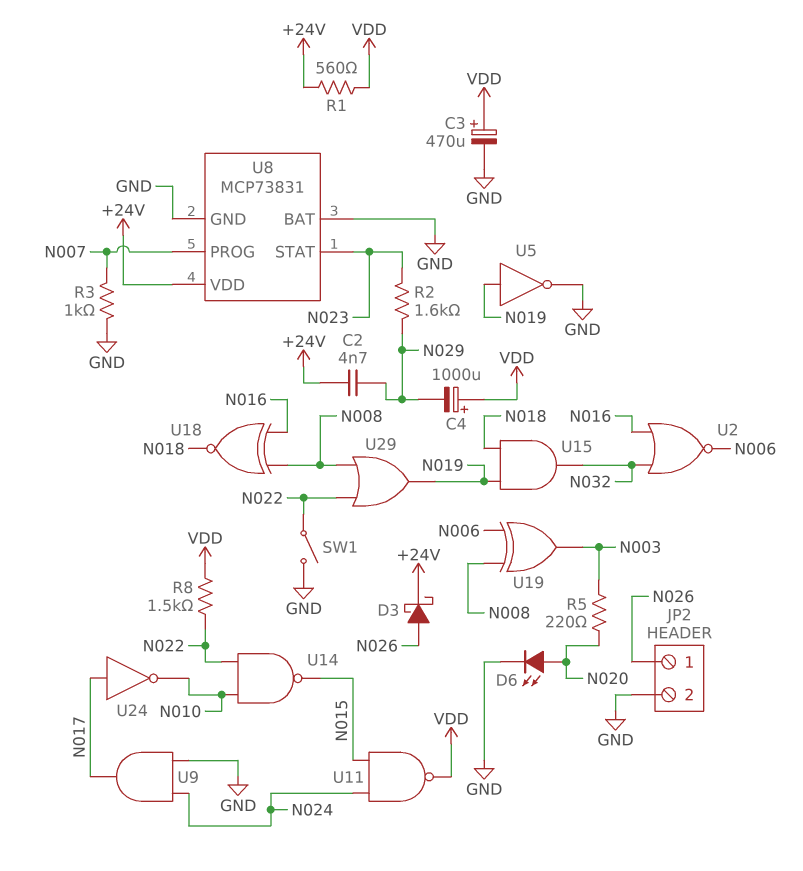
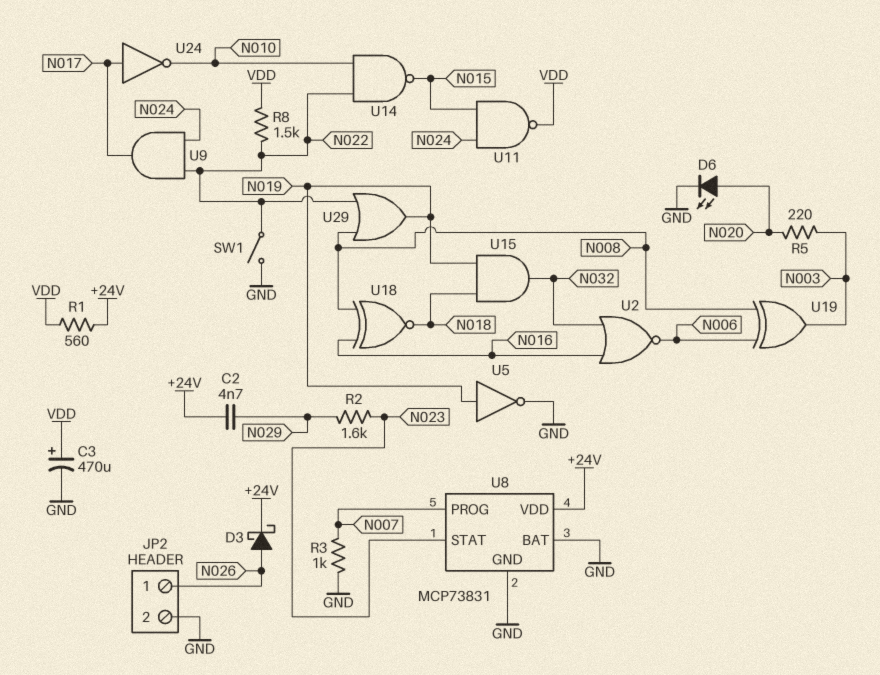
C4: 1000uF (plus VDD, minus N029) -> none
U9: AND (in GND, in N024, out N017) -> AND (in N022, in N024, out N017)

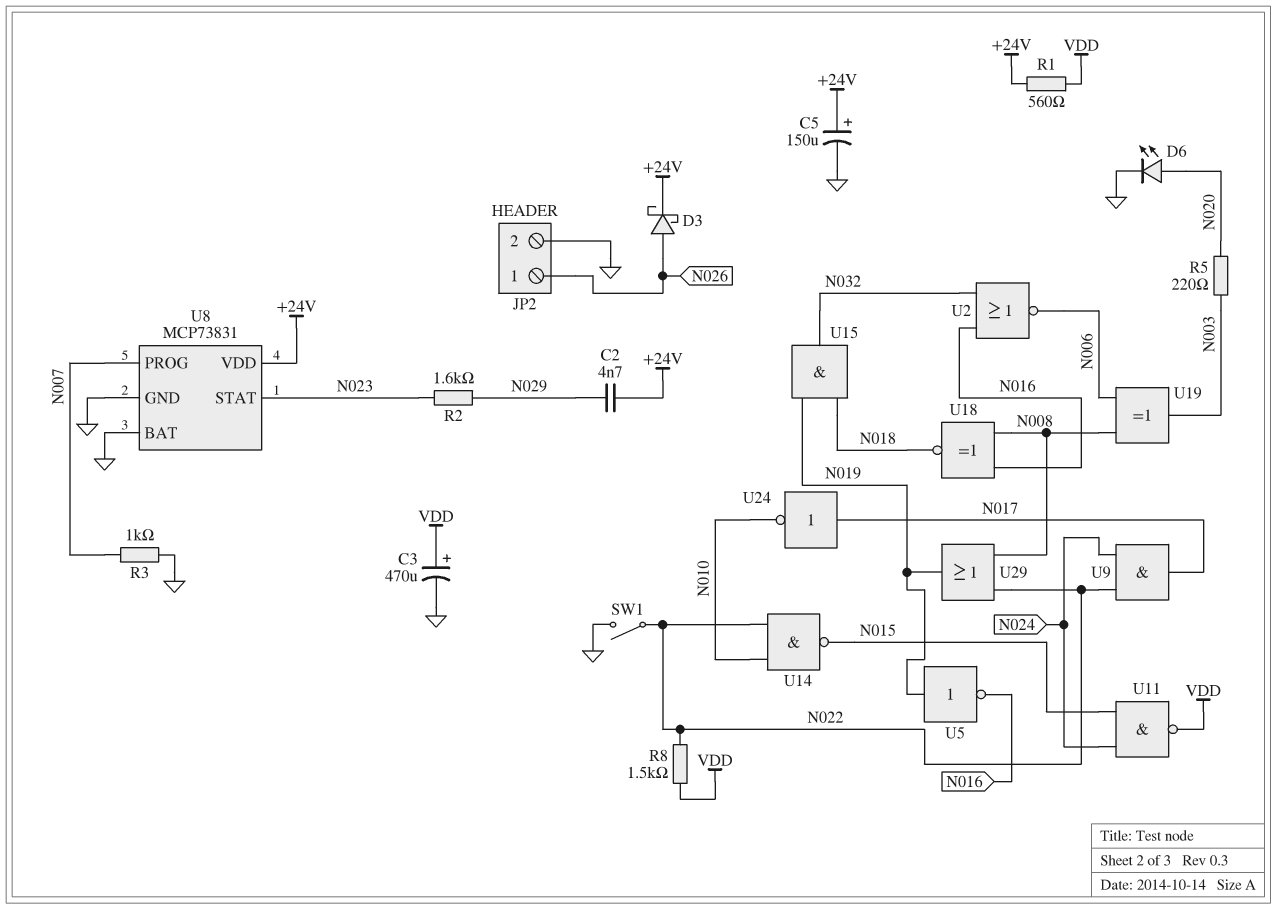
C5: none -> 150uF (plus +24V, minus GND)
U5: NOT (in N019, out GND) -> NOT (in N019, out N016)

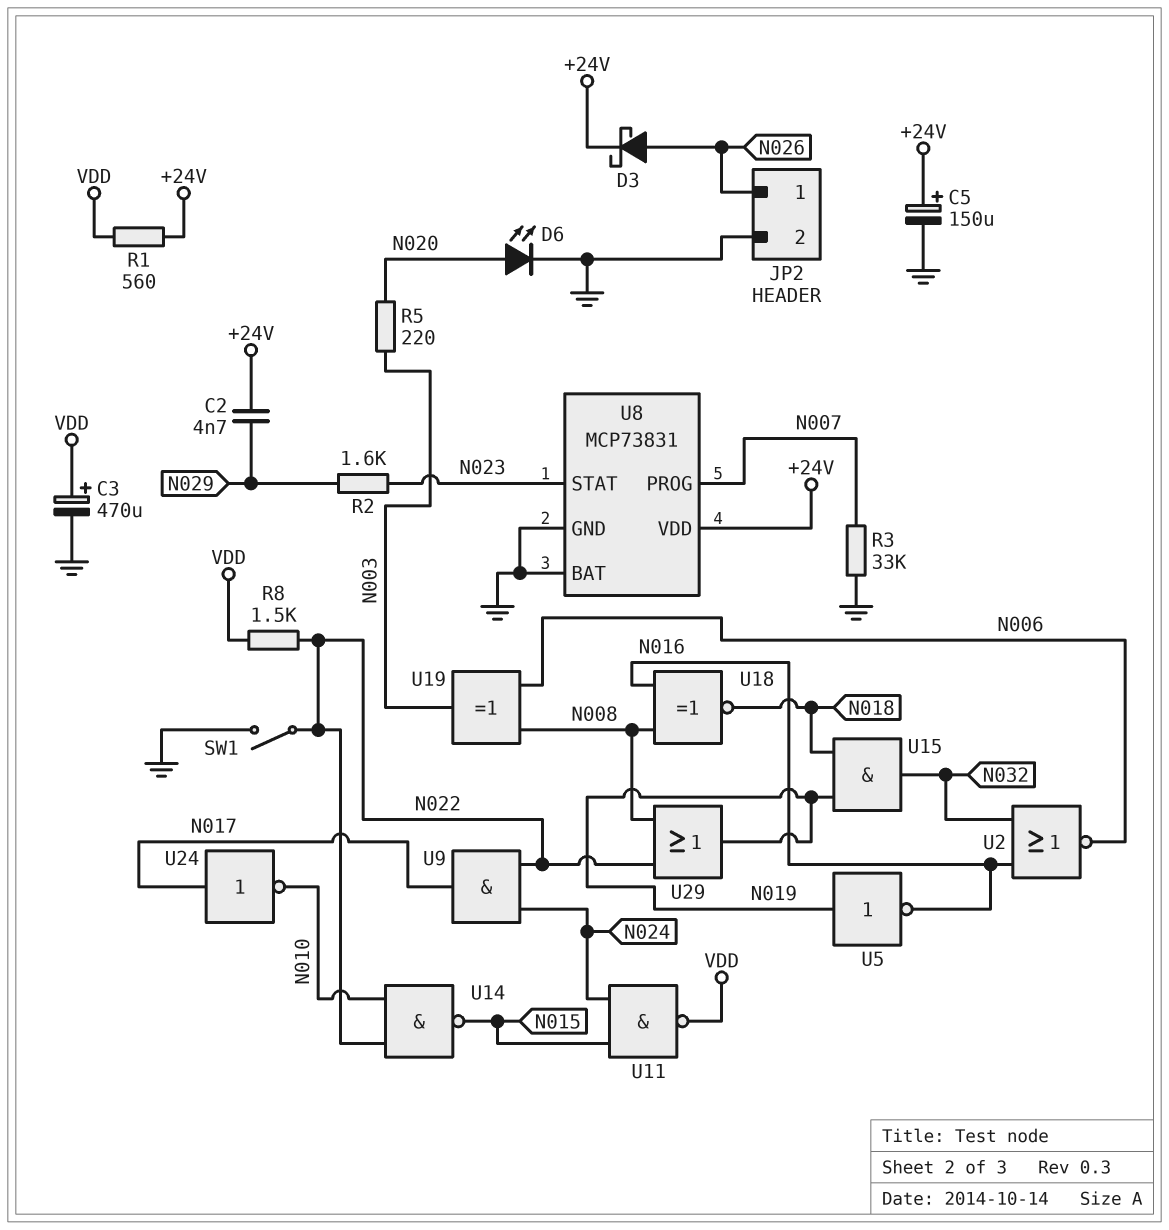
R3: 1k (GND, N007) -> 33k (GND, N007)

